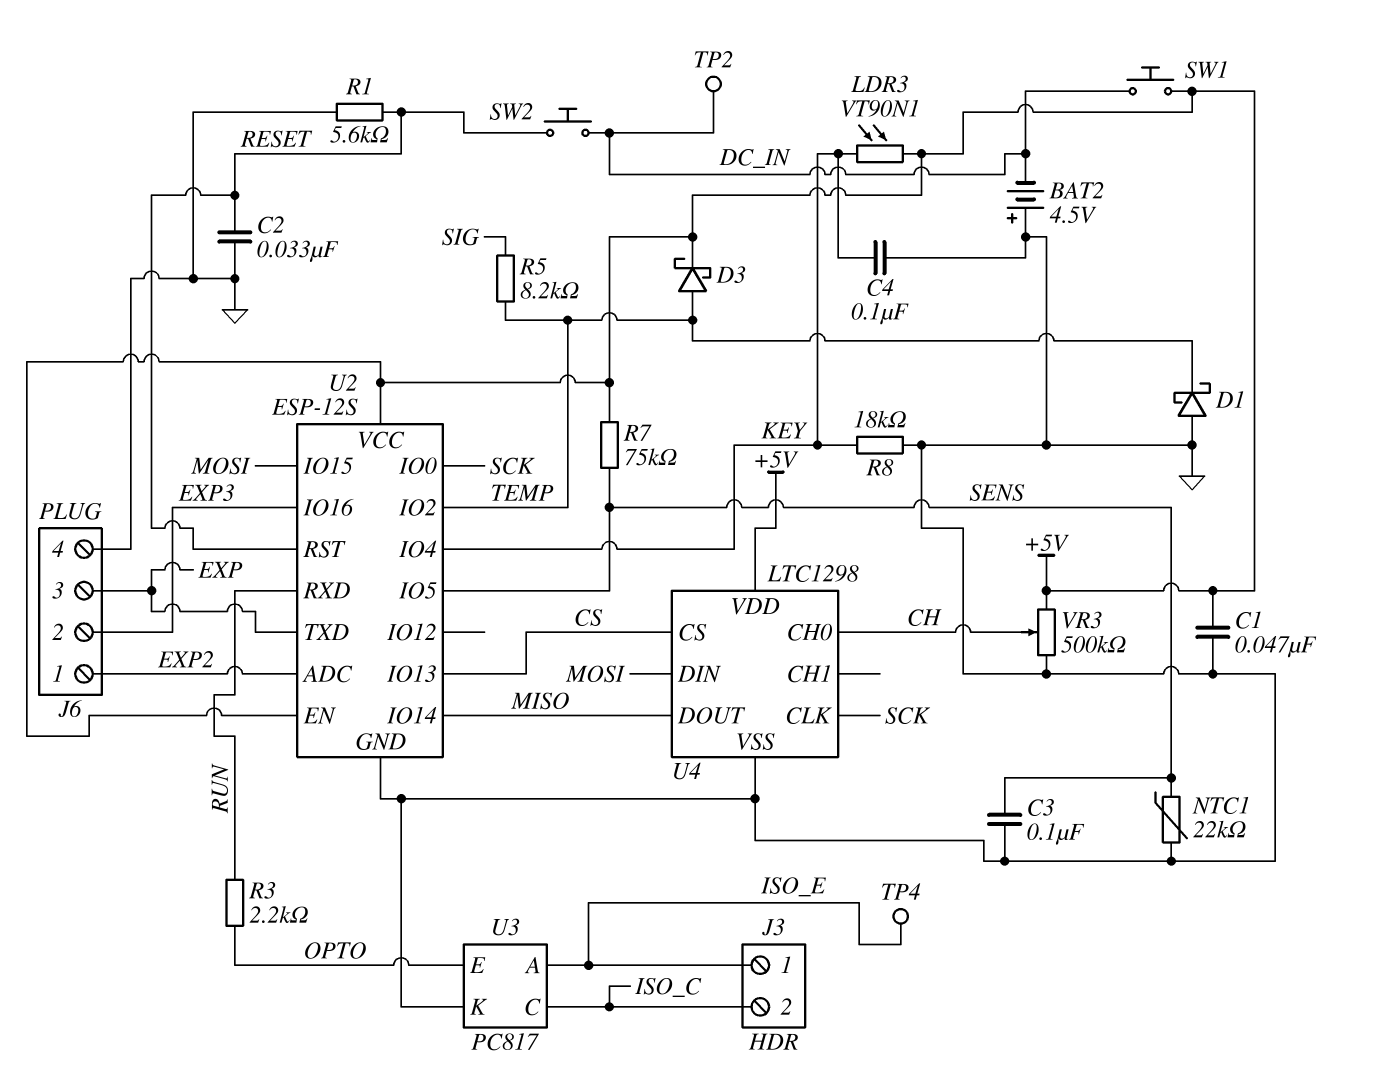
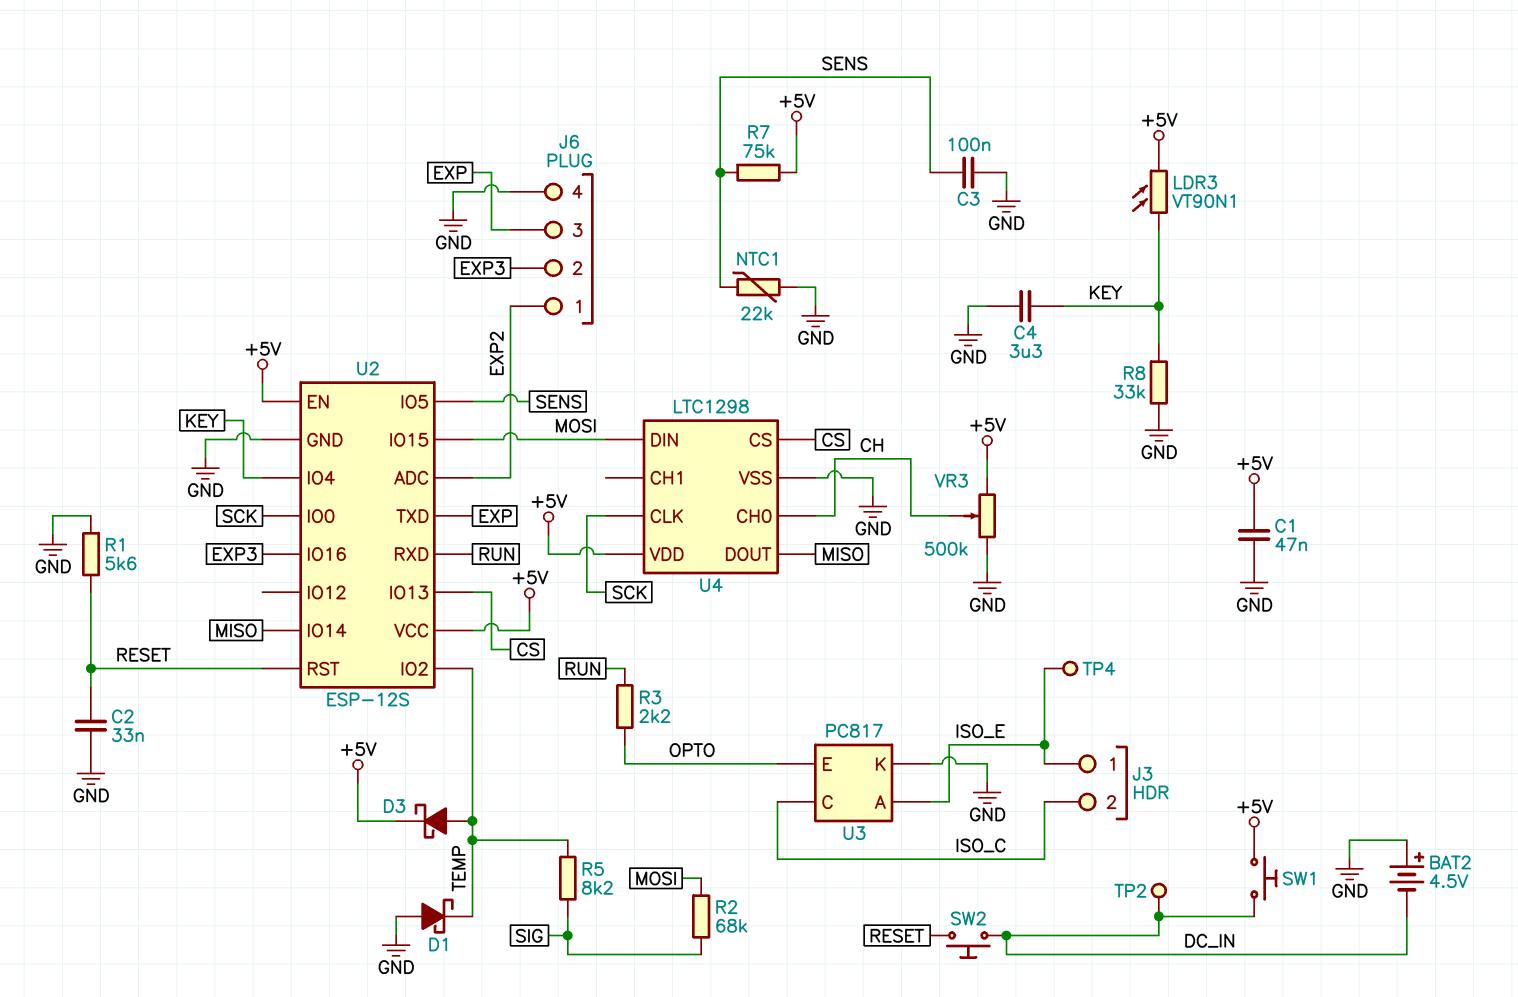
C4: 100nF (GND, KEY) -> 3.3uF (GND, KEY)
R2: none -> 68k (MOSI, SIG)
R8: 18k (GND, KEY) -> 33k (GND, KEY)

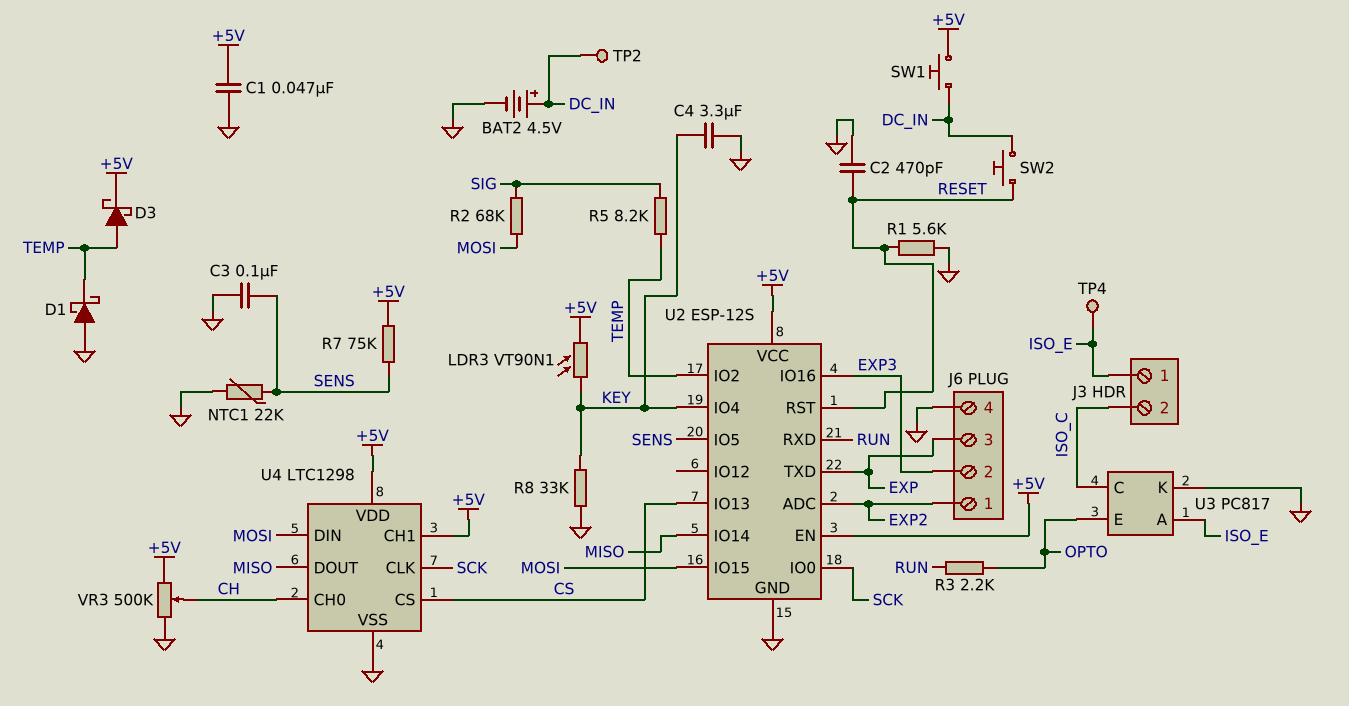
BAT2: 4.5V (plus GND, minus DC_IN) -> 4.5V (plus DC_IN, minus GND)
C2: 33nF (GND, RESET) -> 470pF (GND, RESET)
U4 pin CH1: none -> +5V

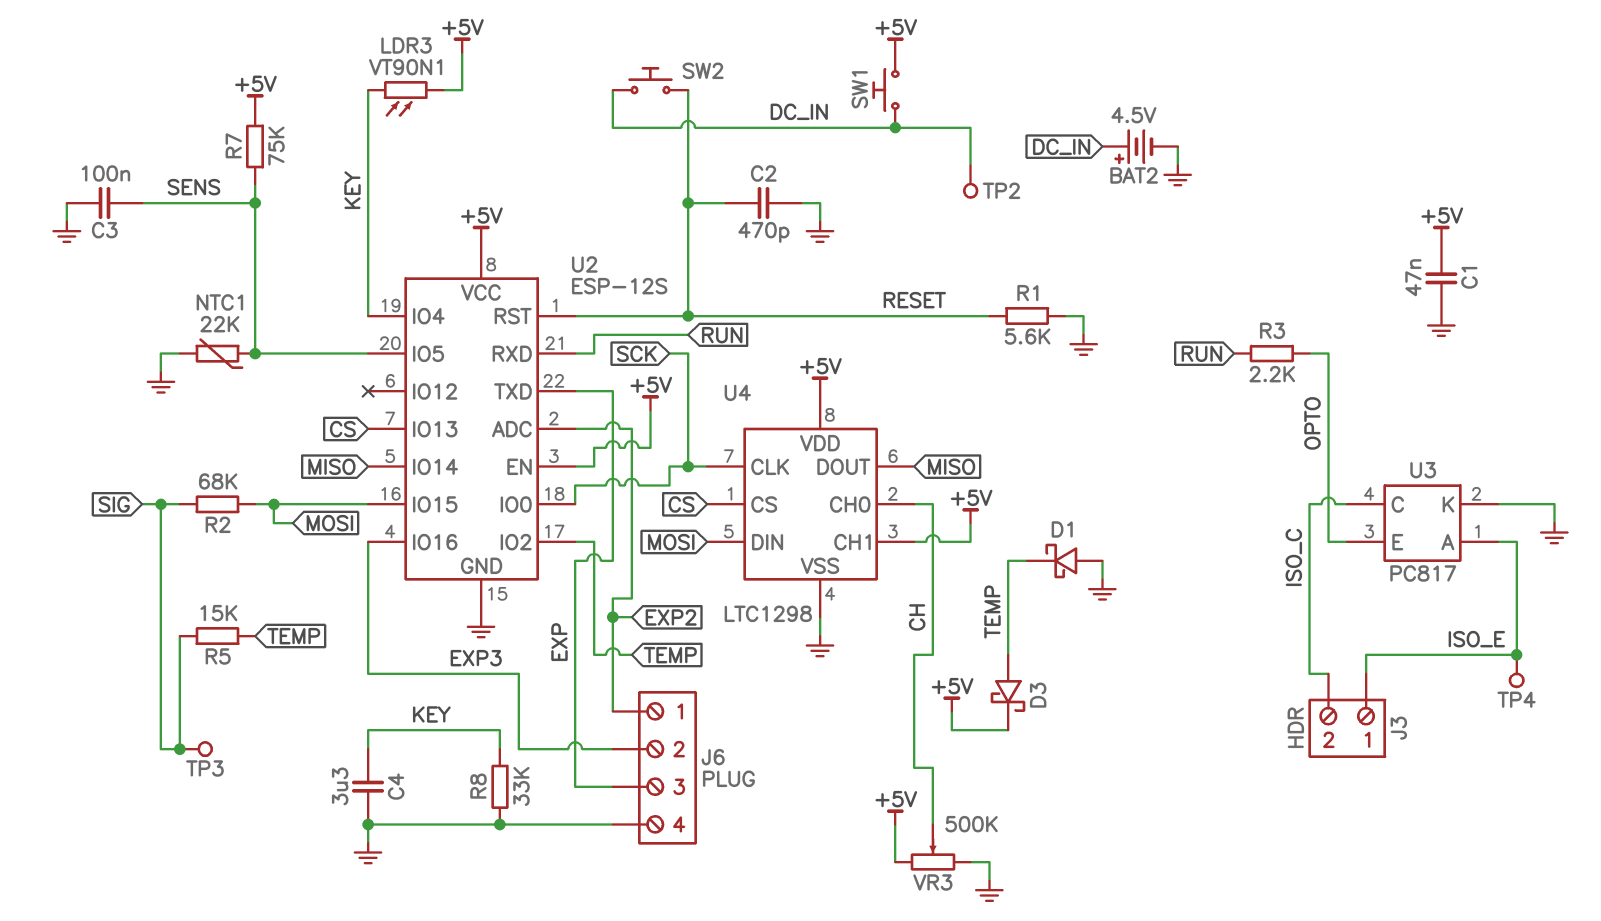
R5: 8.2k (SIG, TEMP) -> 15k (SIG, TEMP)
TP3: none -> test point (SIG)

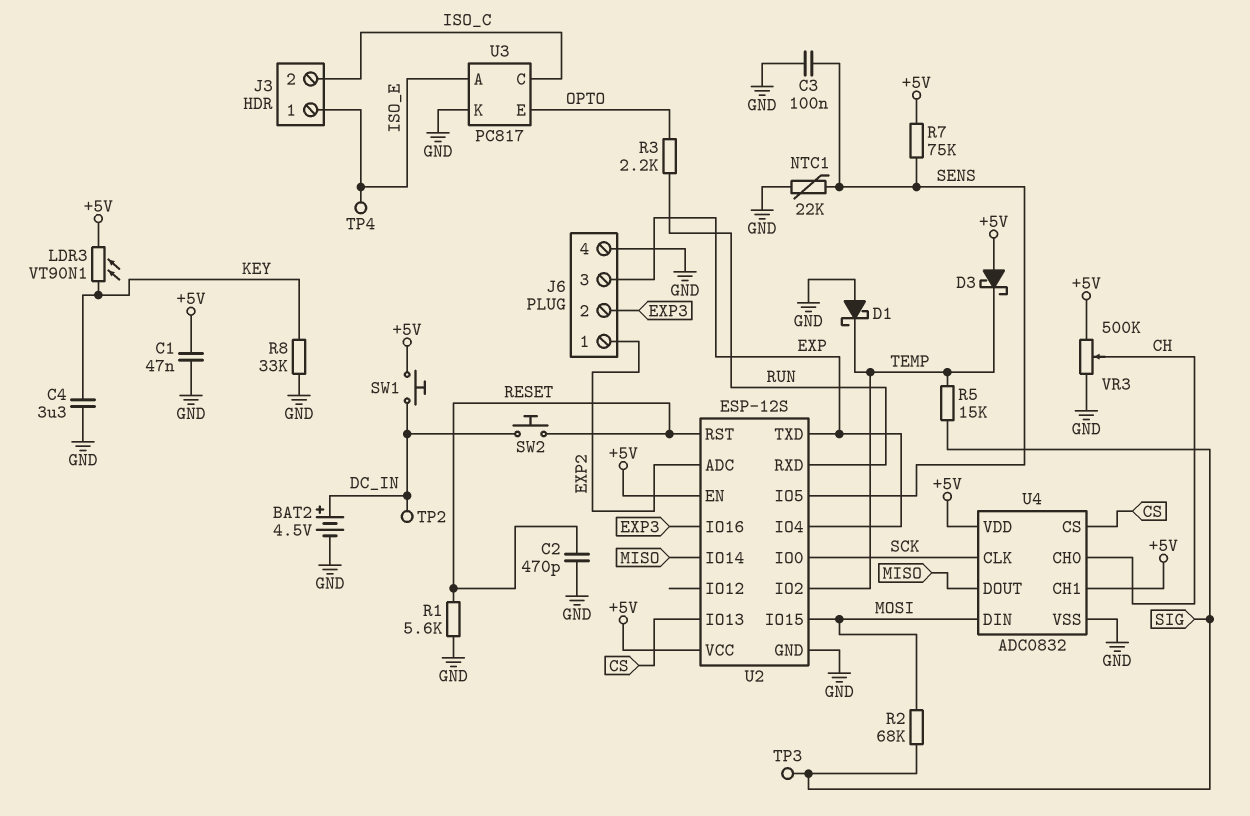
D3: schottky (A TEMP, K +5V) -> schottky (A +5V, K TEMP)
U2 pin IO4: KEY -> EXP
U4: LTC1298 -> ADC0832

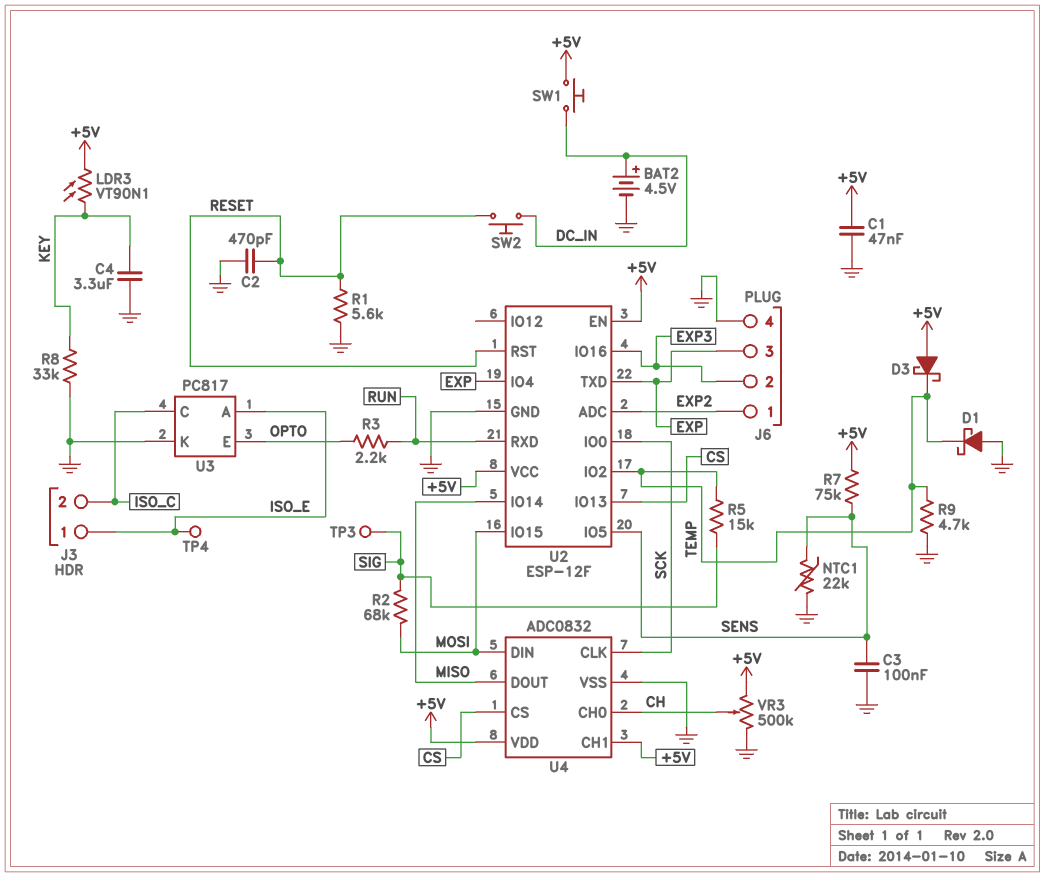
R9: none -> 4.7k (GND, TEMP)
TP2: test point (DC_IN) -> none
U2: ESP-12S -> ESP-12F

